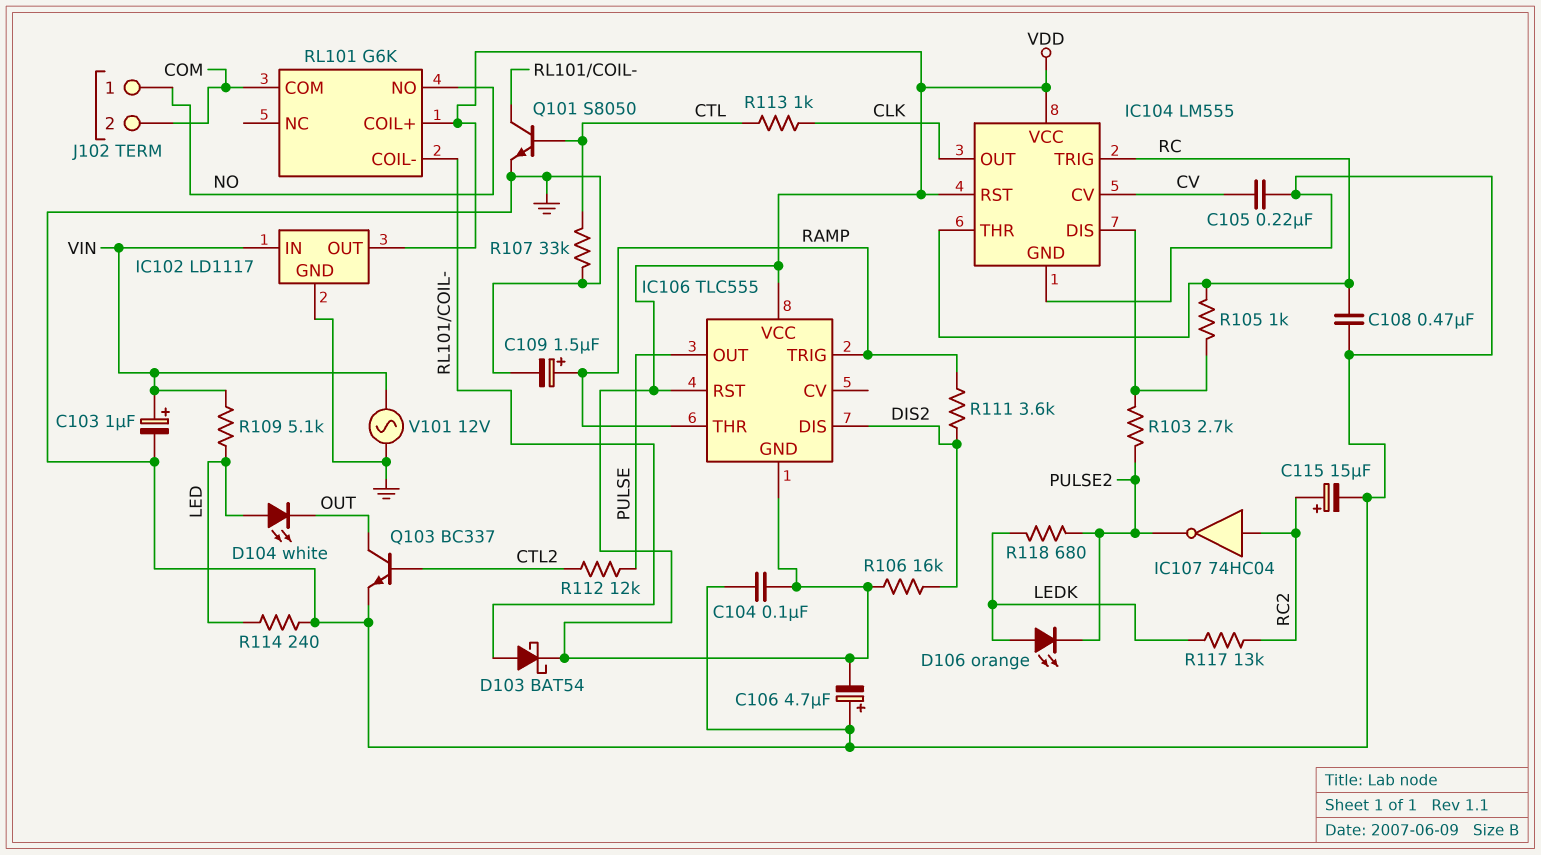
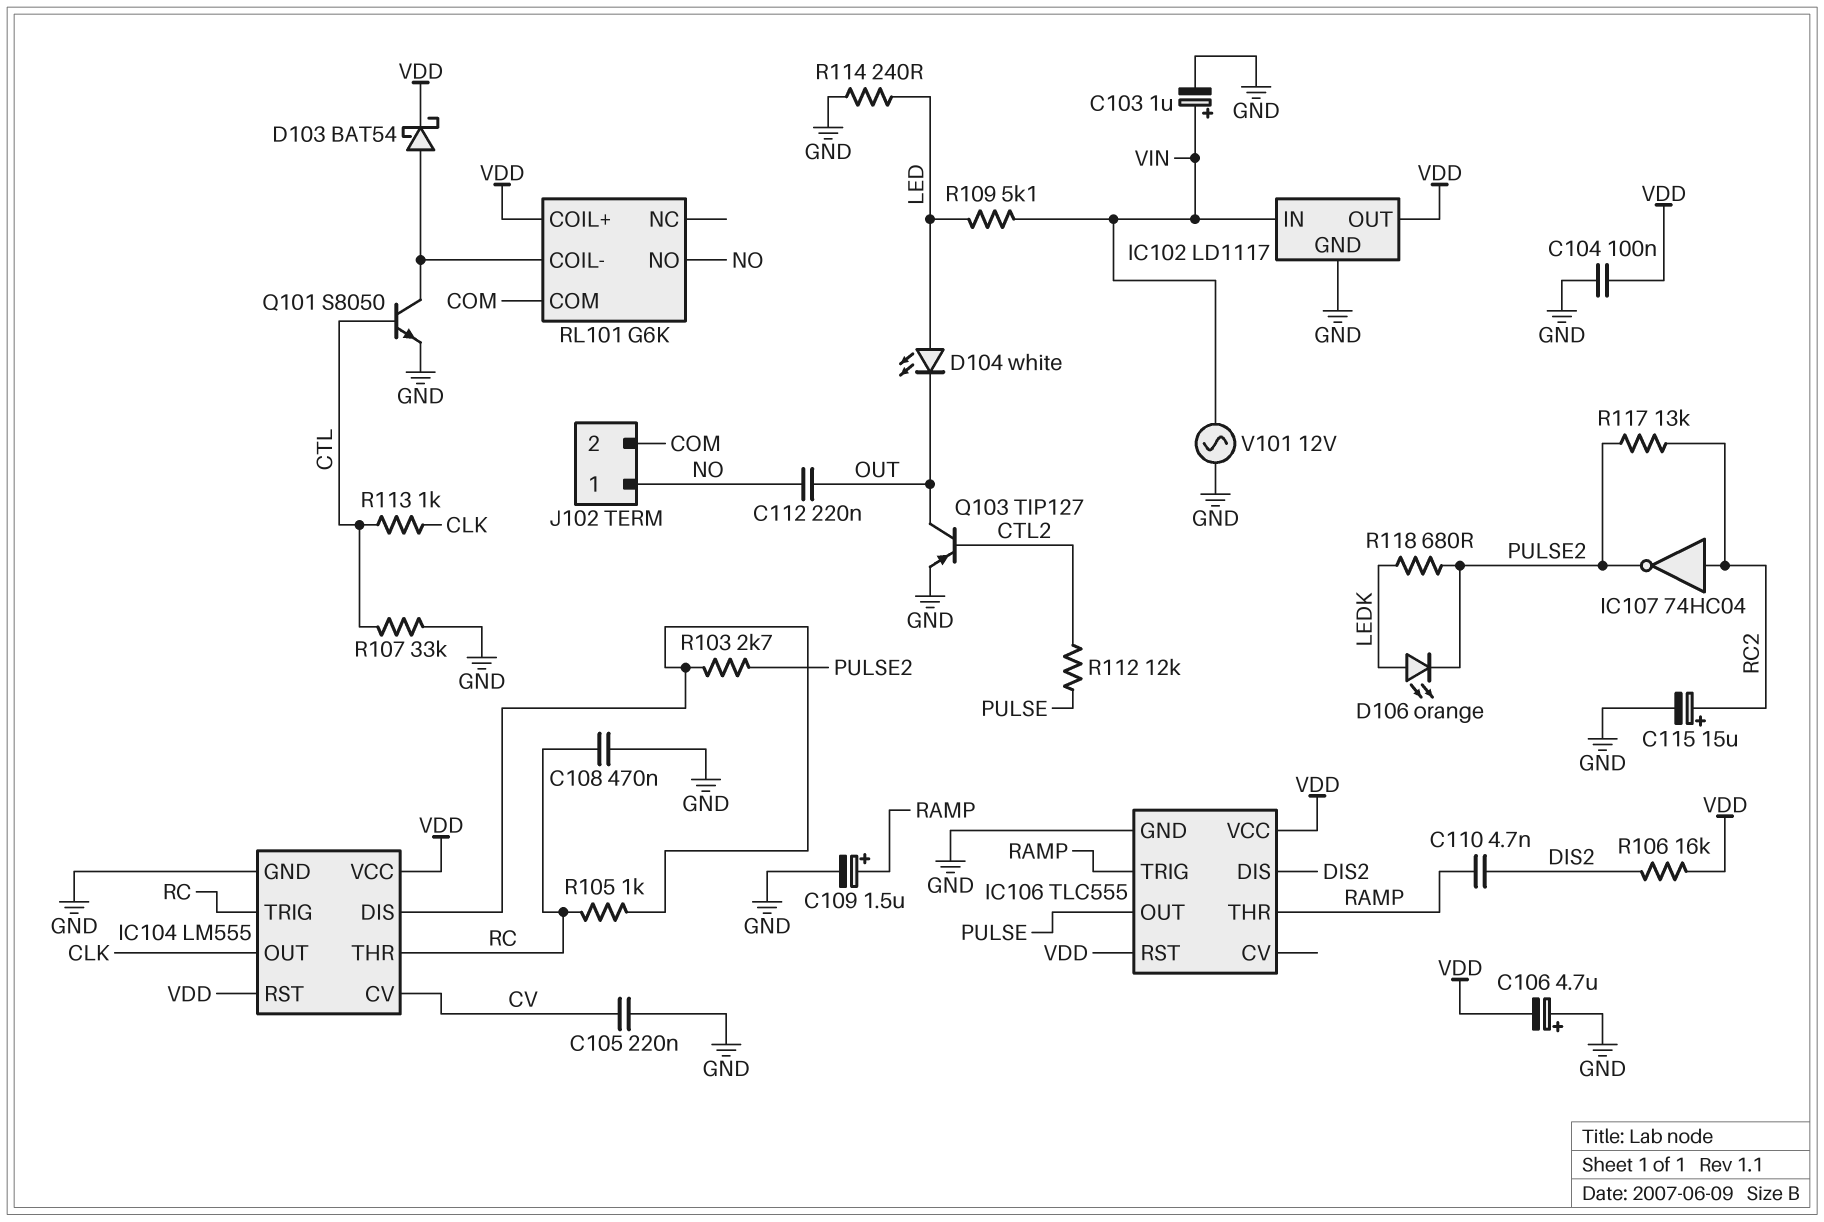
C110: none -> 4.7nF (DIS2, RAMP)
C112: none -> 220nF (NO, OUT)
IC106 pin GND: VDD -> GND
Q103: NPN BC337 (B CTL2, C OUT, E GND) -> PNP TIP127 (B CTL2, C OUT, E GND)
R111: 3.6k (DIS2, RAMP) -> none
R117: 13k (LEDK, RC2) -> 13k (PULSE2, RC2)

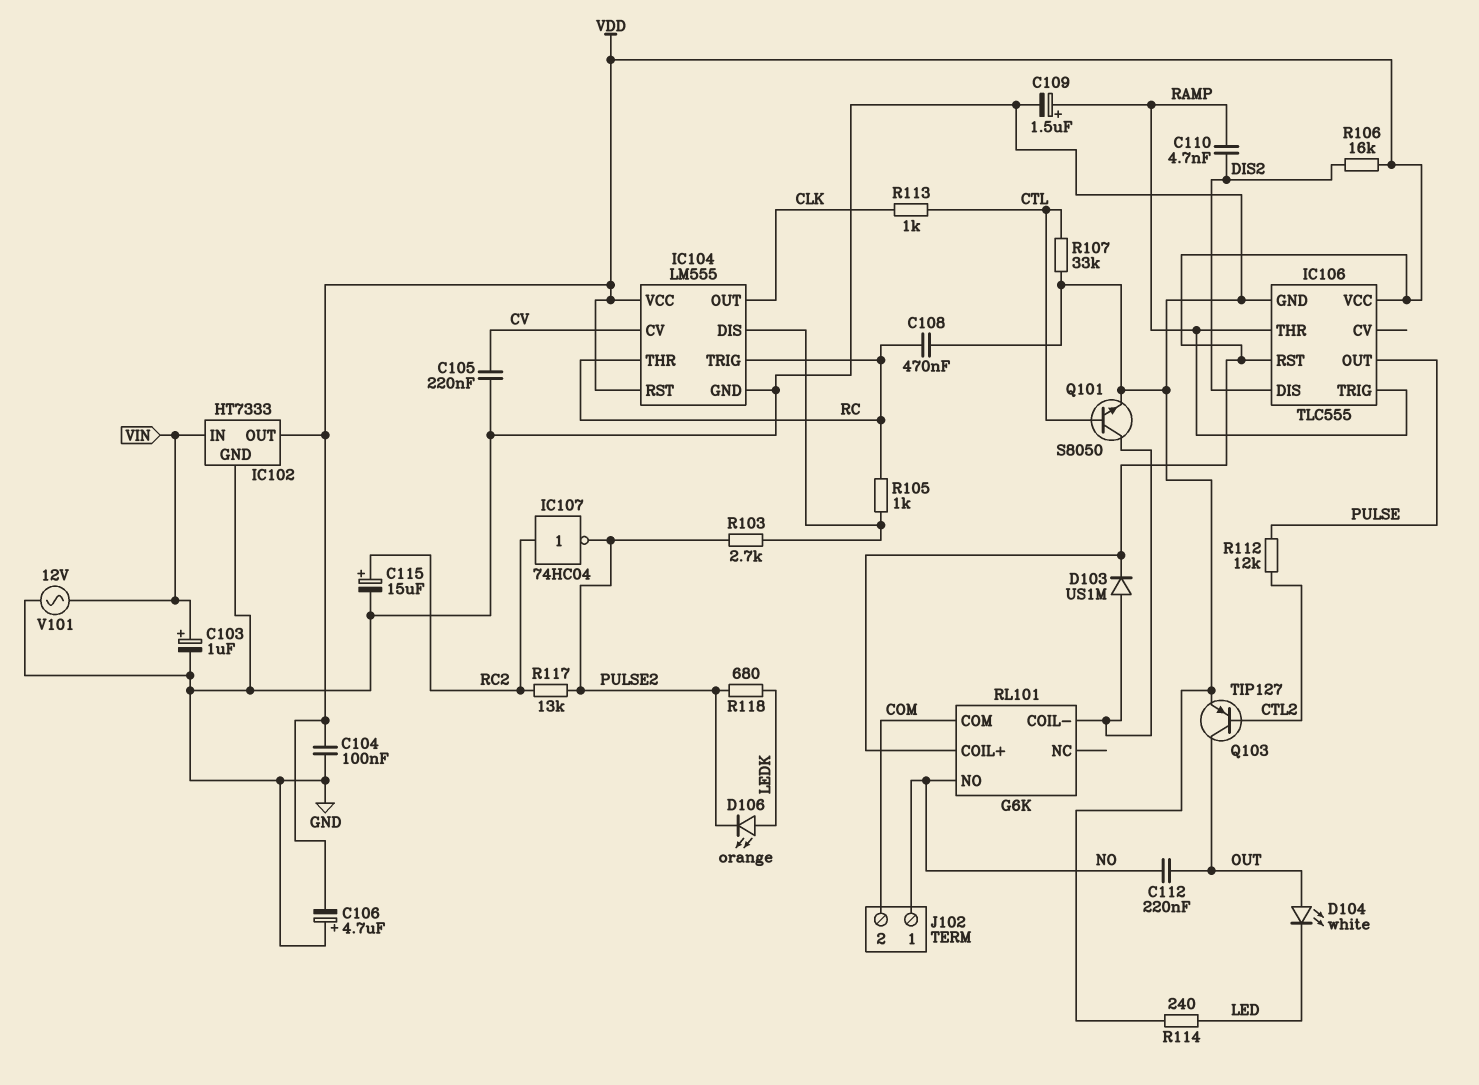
D103: schottky BAT54 (A RL101/COIL-, K VDD) -> diode US1M (A RL101/COIL-, K VDD)
D104: LED white (A LED, K OUT) -> LED white (A OUT, K LED)
IC102: LD1117 -> HT7333
R109: 5.1k (LED, VIN) -> none

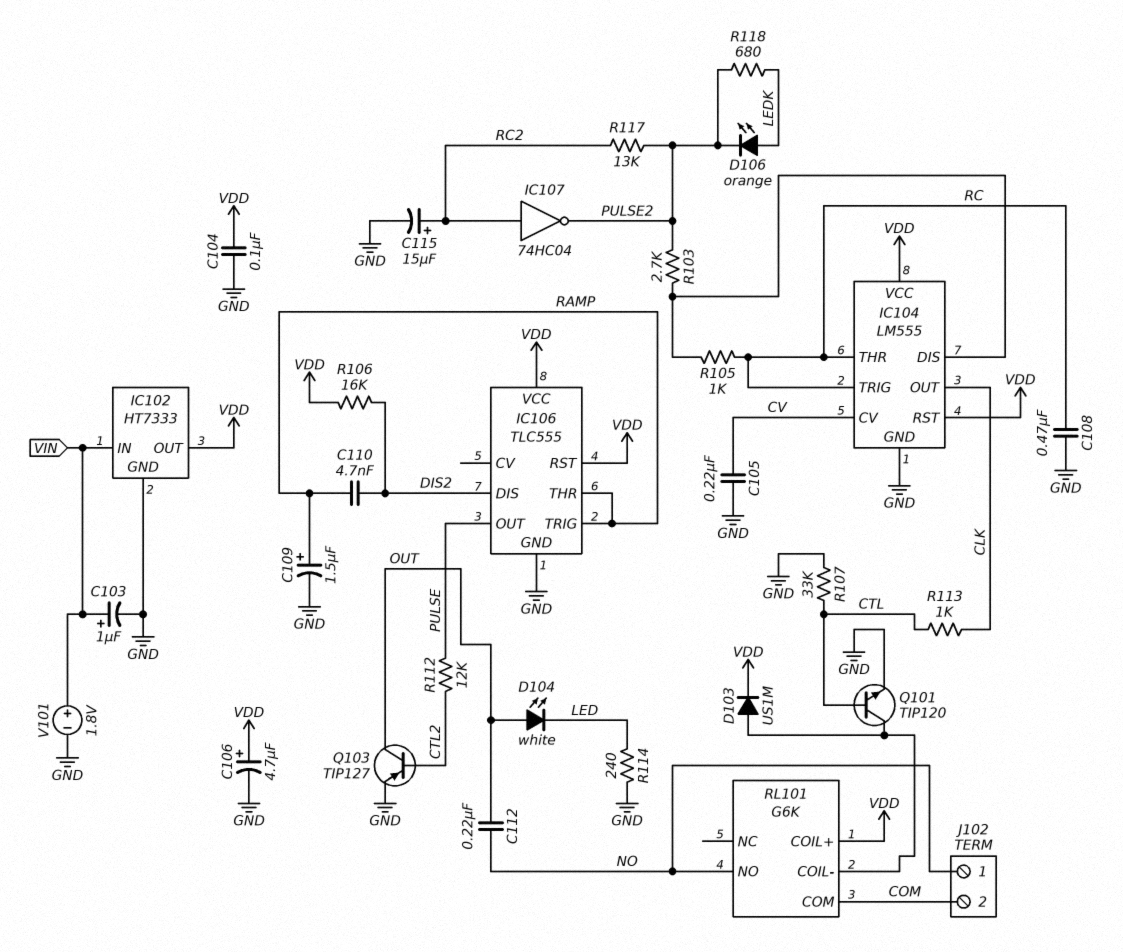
C106: 4.7uF (plus GND, minus VDD) -> 4.7uF (plus VDD, minus GND)
Q101: NPN S8050 (B CTL, C RL101/COIL-, E GND) -> NPN TIP120 (B CTL, C RL101/COIL-, E GND)
V101: AC 12V (GND, VIN) -> 1.8V (plus VIN, minus GND)

